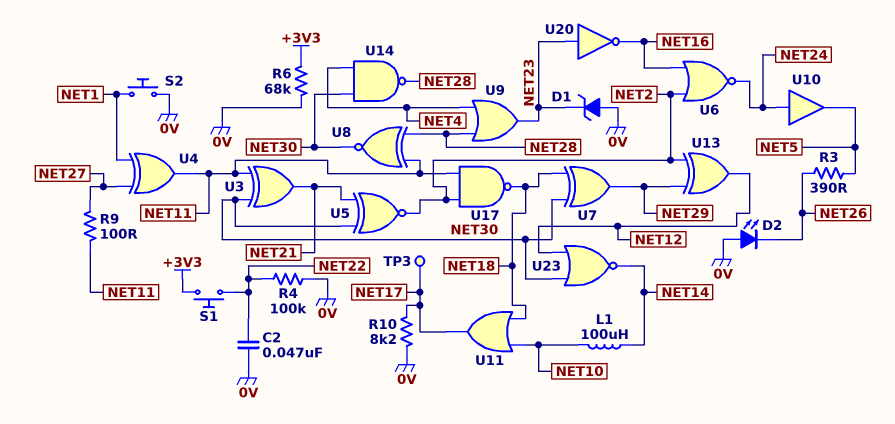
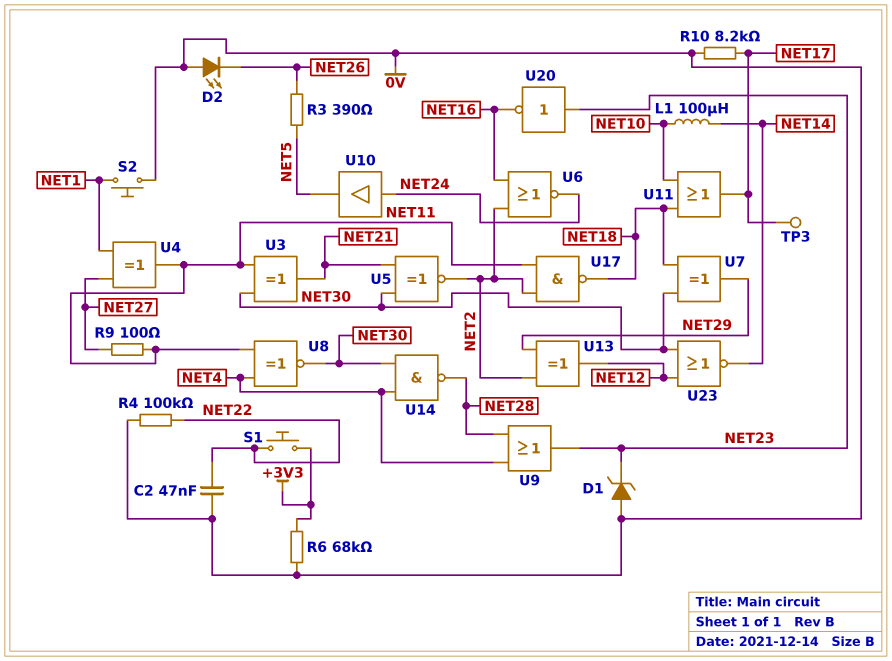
U8: XNOR (in NET11, in NET28, out NET30) -> XNOR (in NET4, in NET11, out NET30)

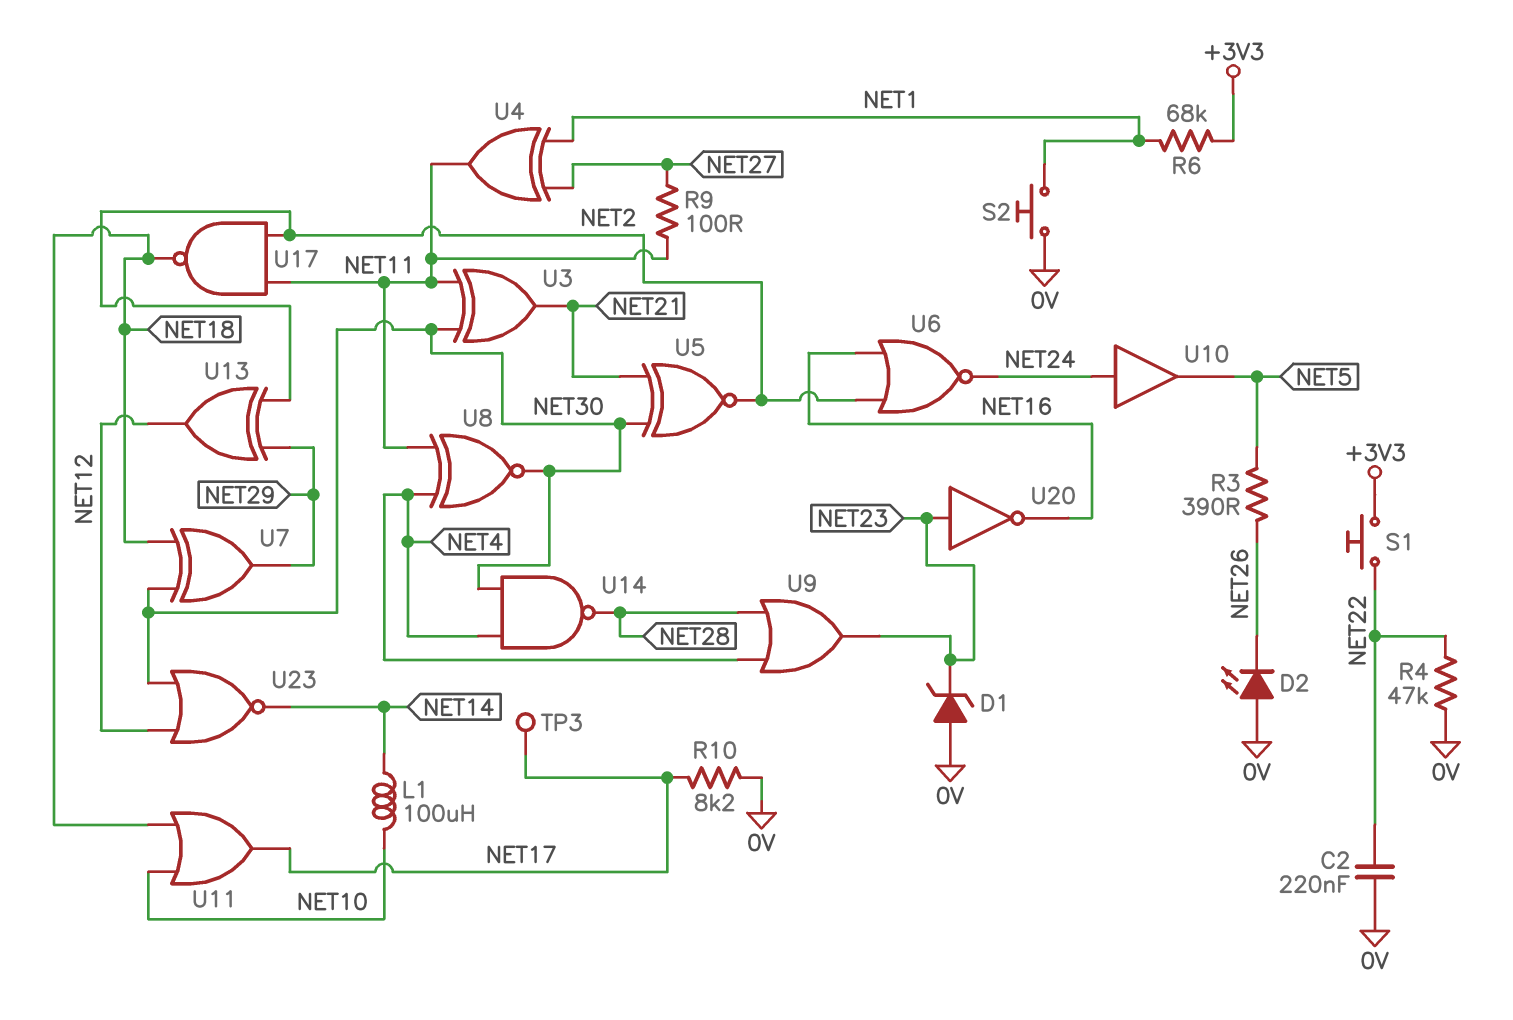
C2: 47nF (0V, NET22) -> 220nF (0V, NET22)
R4: 100k (0V, NET22) -> 47k (0V, NET22)
R6: 68k (+3V3, 0V) -> 68k (+3V3, NET1)

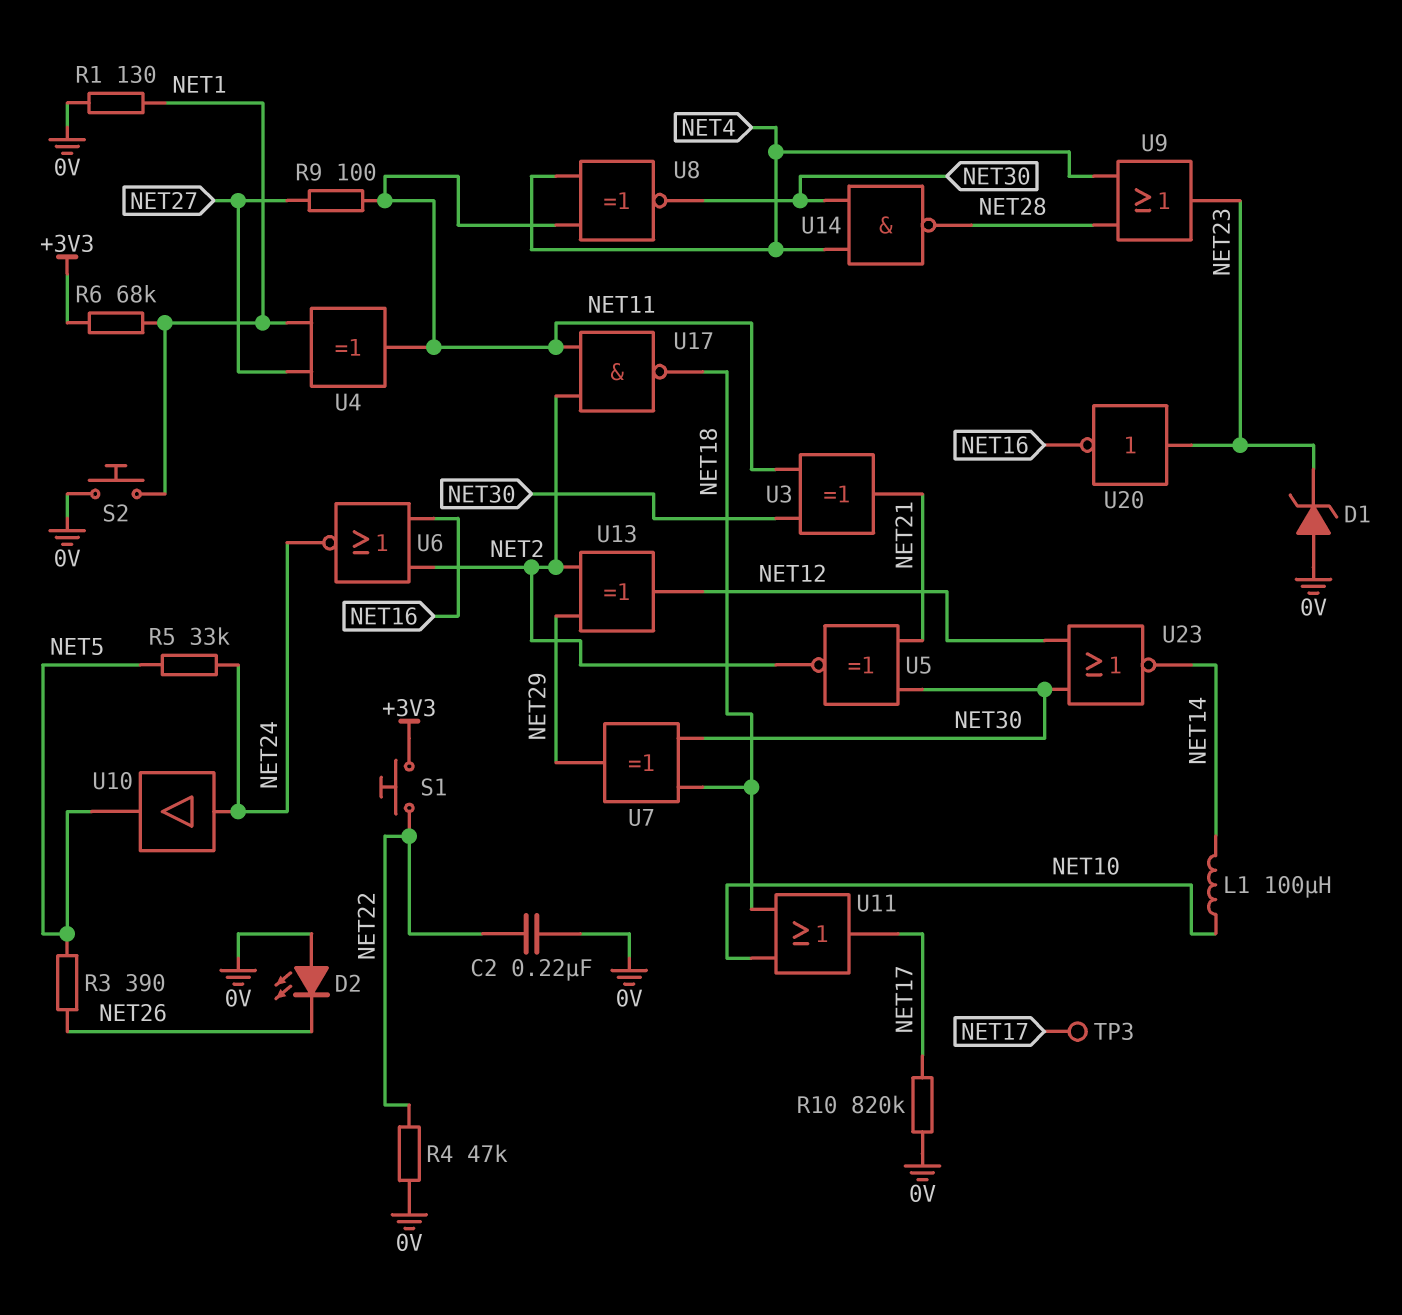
R1: none -> 130 (0V, NET1)
R5: none -> 33k (NET5, NET24)
R10: 8.2k (0V, NET17) -> 820k (0V, NET17)

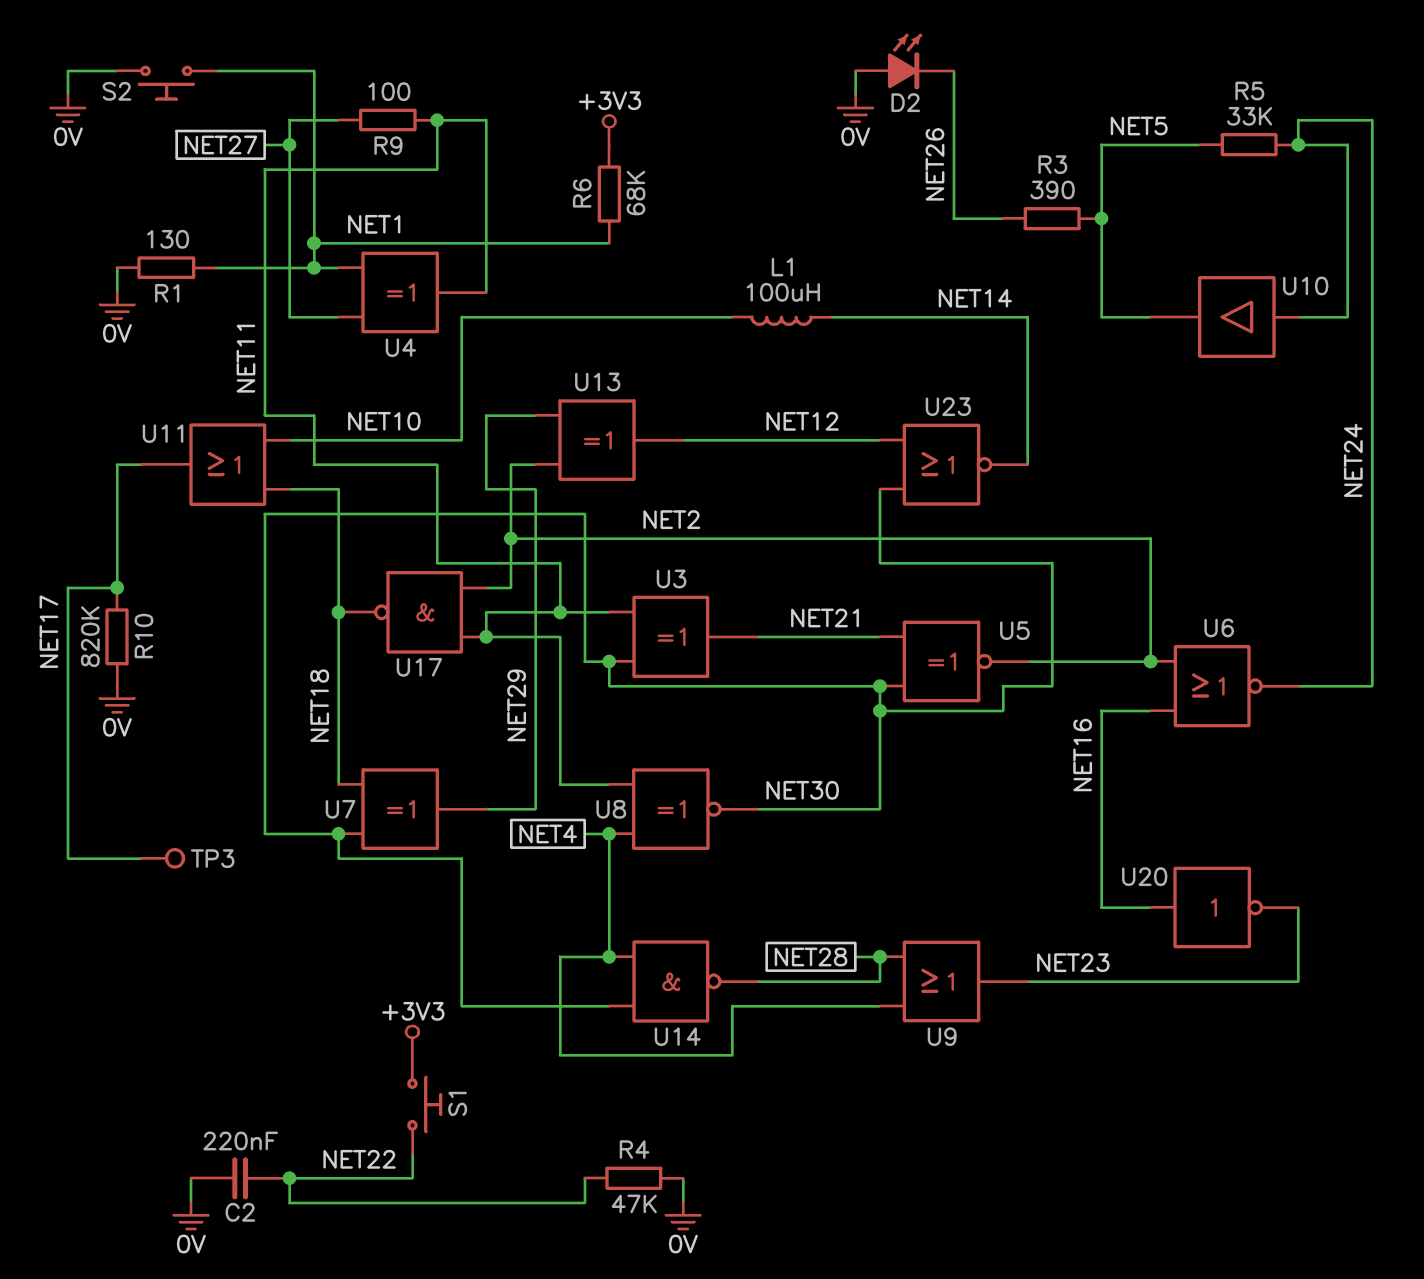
D1: zener (A 0V, K NET23) -> none
U20: NOT (in NET23, out NET16) -> NOT (in NET16, out NET23)

